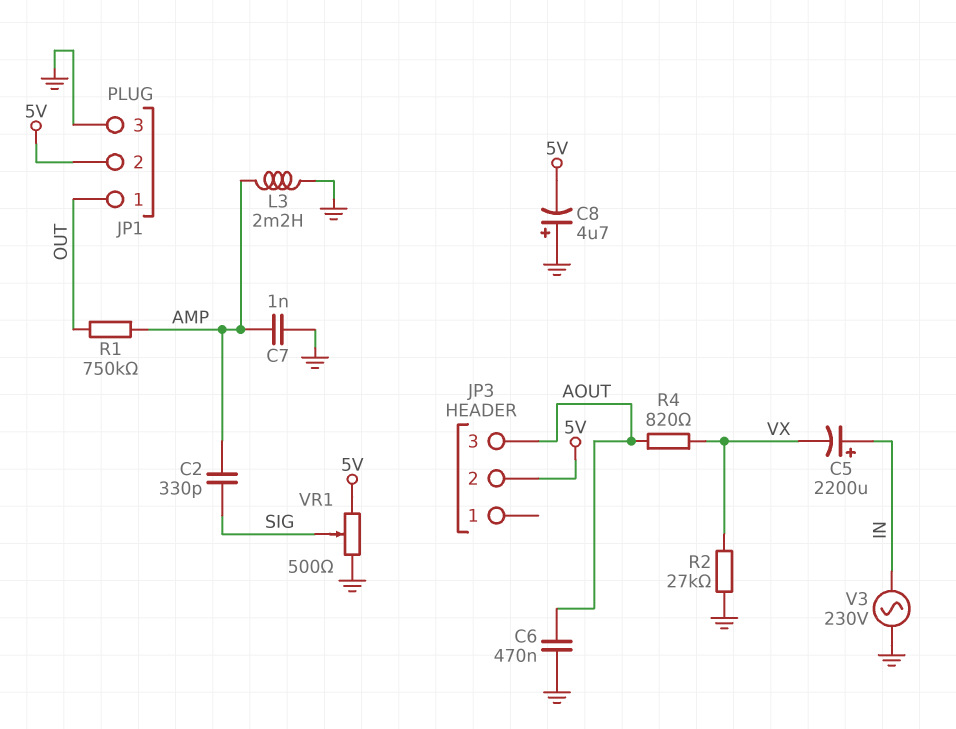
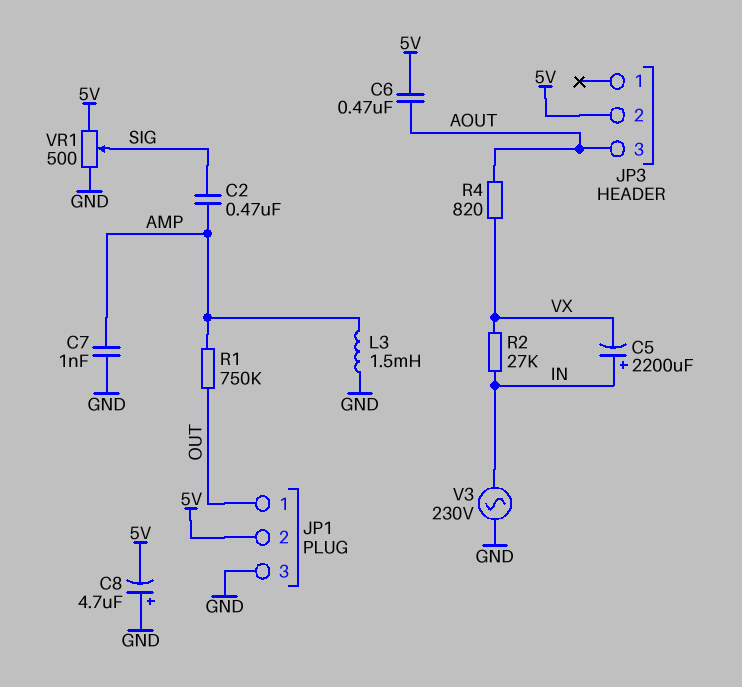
C2: 330pF (AMP, SIG) -> 470nF (AMP, SIG)
C6: 470nF (AOUT, GND) -> 470nF (5V, AOUT)
L3: 2.2mH (AMP, GND) -> 1.5mH (AMP, GND)
R2: 27k (GND, VX) -> 27k (IN, VX)

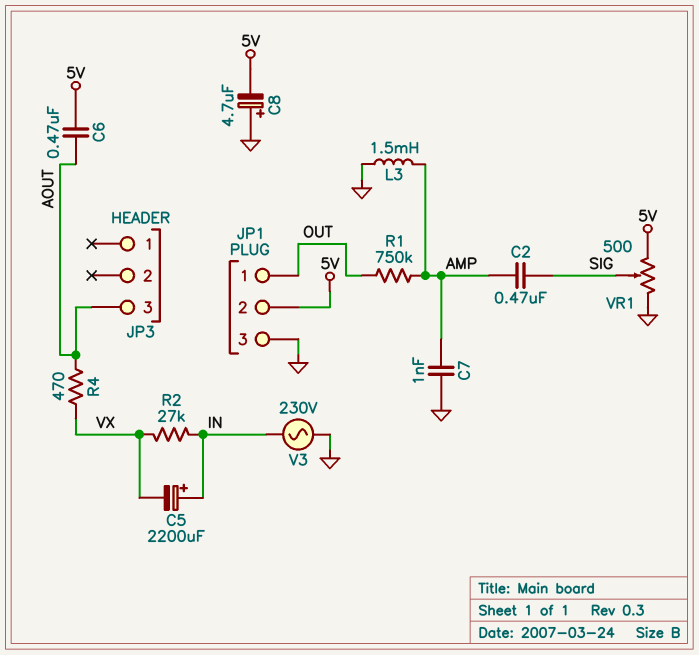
JP3 pin 2: 5V -> none
R4: 820 (AOUT, VX) -> 470 (AOUT, VX)

